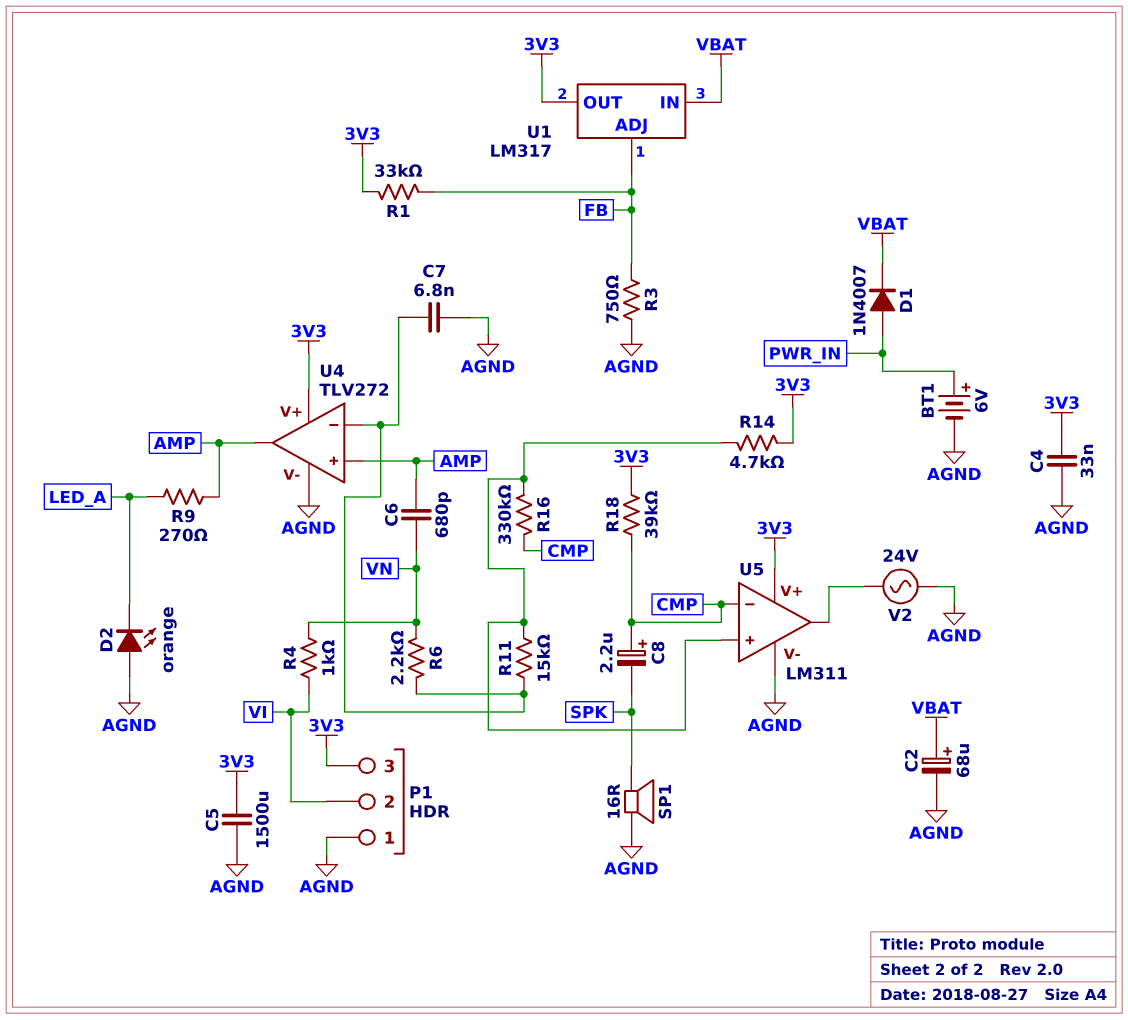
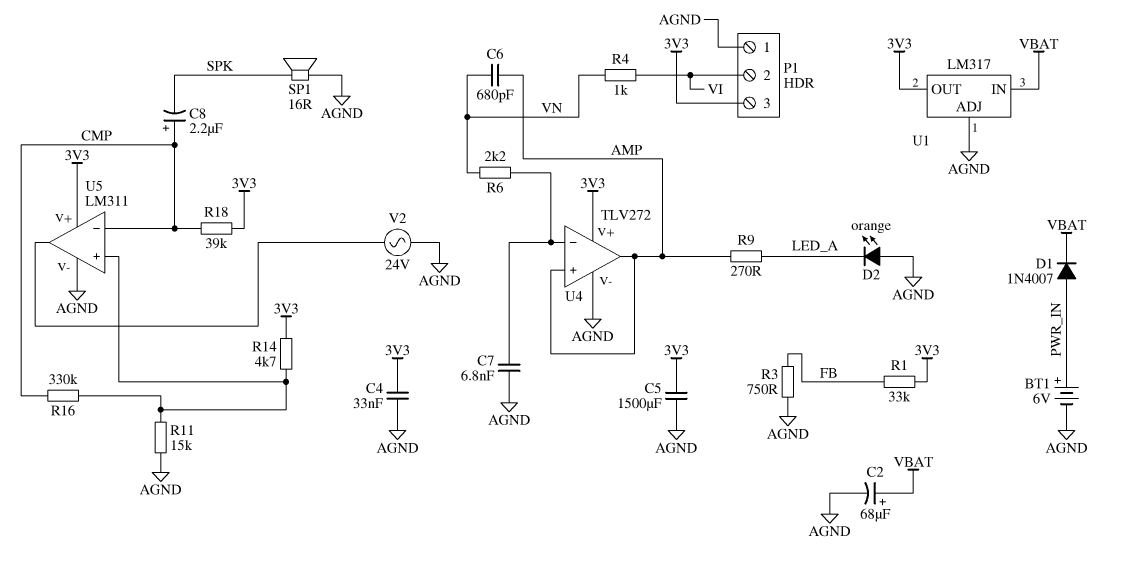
R11: 15k (U4/in-, U5/in+) -> 15k (AGND, U5/in+)
U1 pin ADJ: FB -> AGND

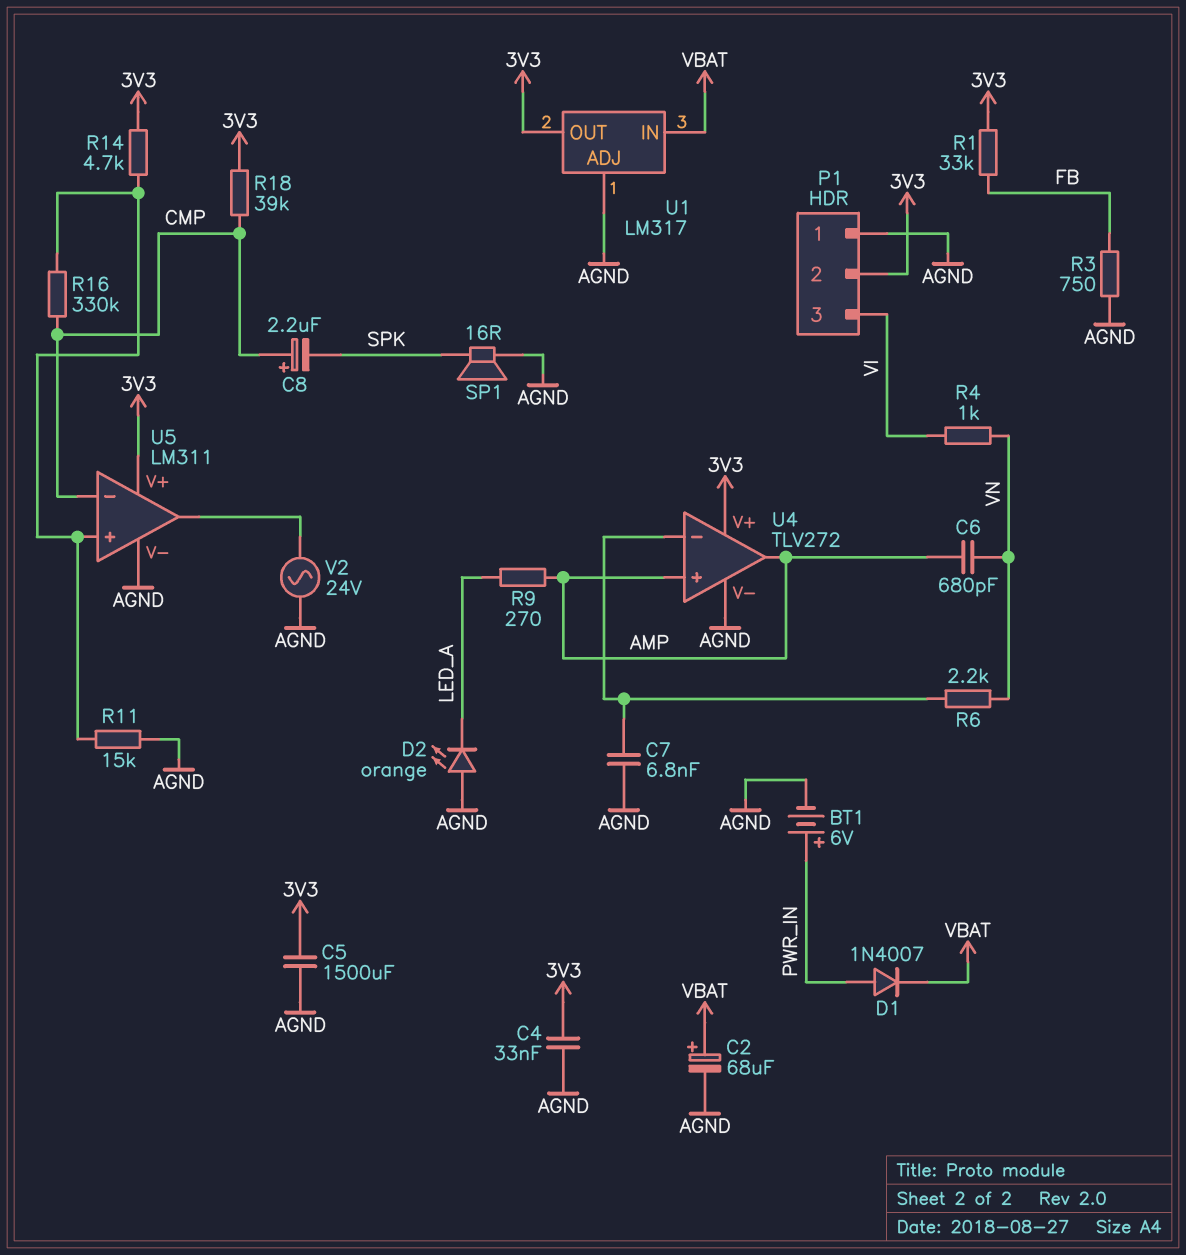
P1 pin 2: VI -> 3V3
P1 pin 3: 3V3 -> VI

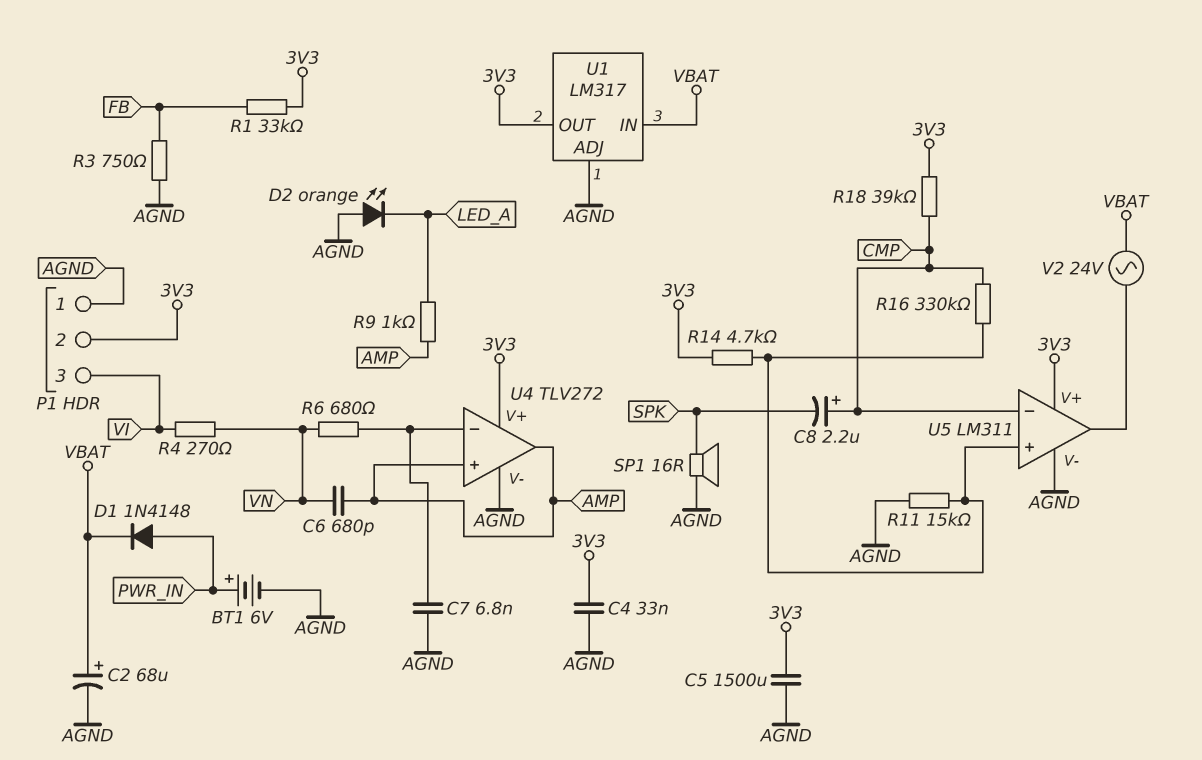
D1: diode 1N4007 (A PWR_IN, K VBAT) -> diode 1N4148 (A PWR_IN, K VBAT)
R4: 1k (VI, VN) -> 270 (VI, VN)
R6: 2.2k (U4/in-, VN) -> 680 (U4/in-, VN)
R9: 270 (AMP, LED_A) -> 1k (AMP, LED_A)
V2: AC 24V (AGND, U5/out) -> AC 24V (U5/out, VBAT)

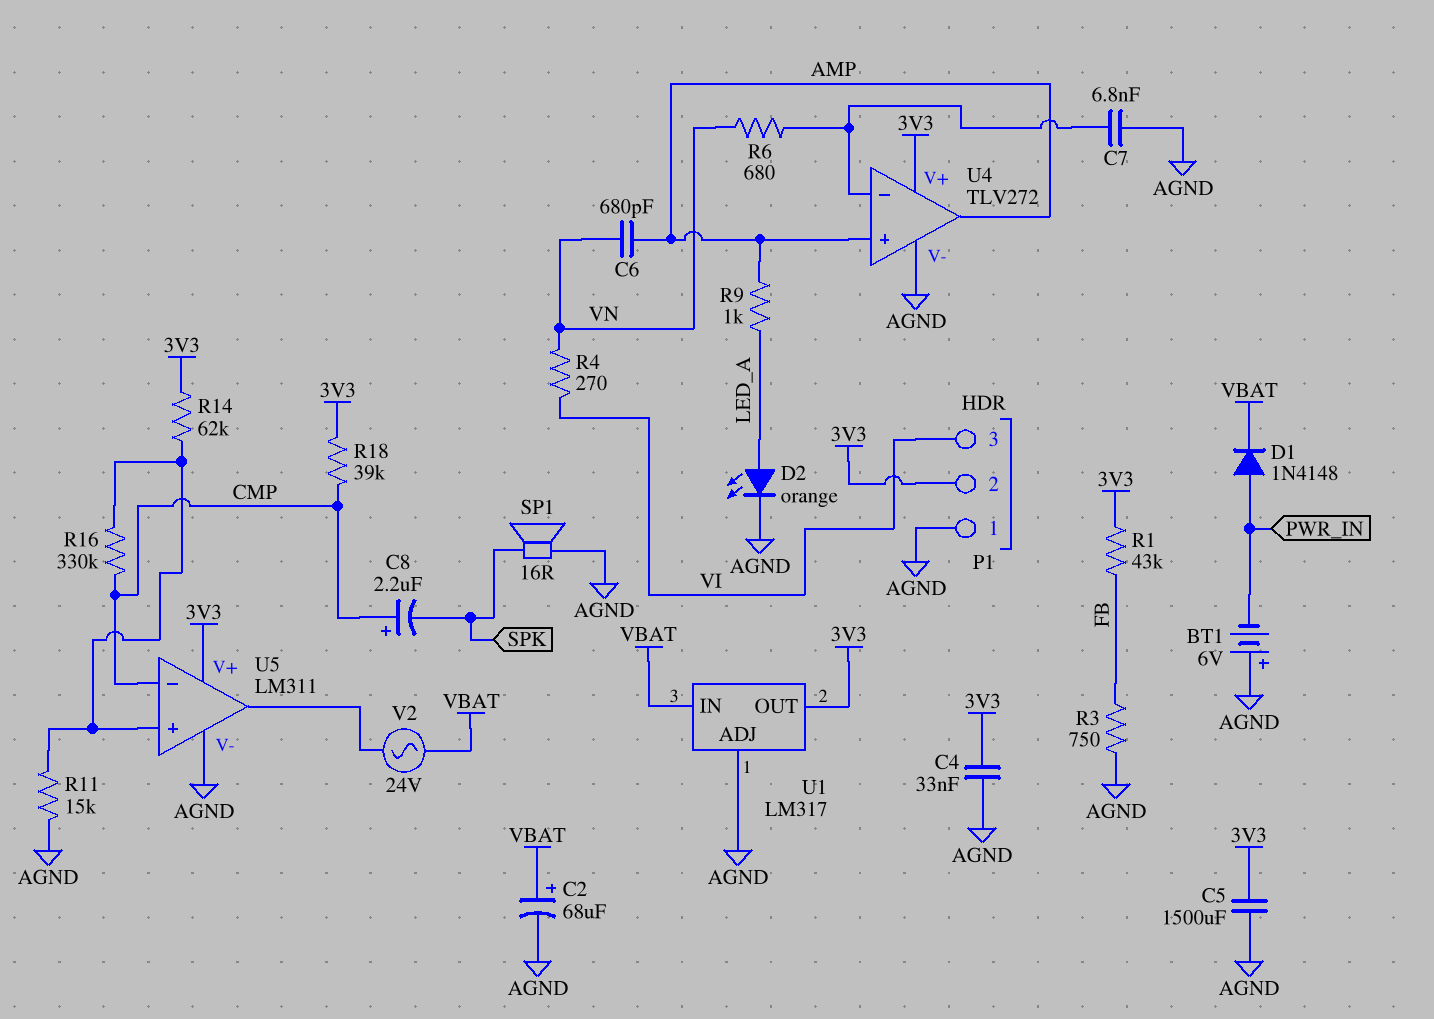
BT1: 6V (plus PWR_IN, minus AGND) -> 6V (plus AGND, minus PWR_IN)
D2: LED orange (A AGND, K LED_A) -> LED orange (A LED_A, K AGND)
R1: 33k (3V3, FB) -> 43k (3V3, FB)
R14: 4.7k (3V3, U5/in+) -> 62k (3V3, U5/in+)

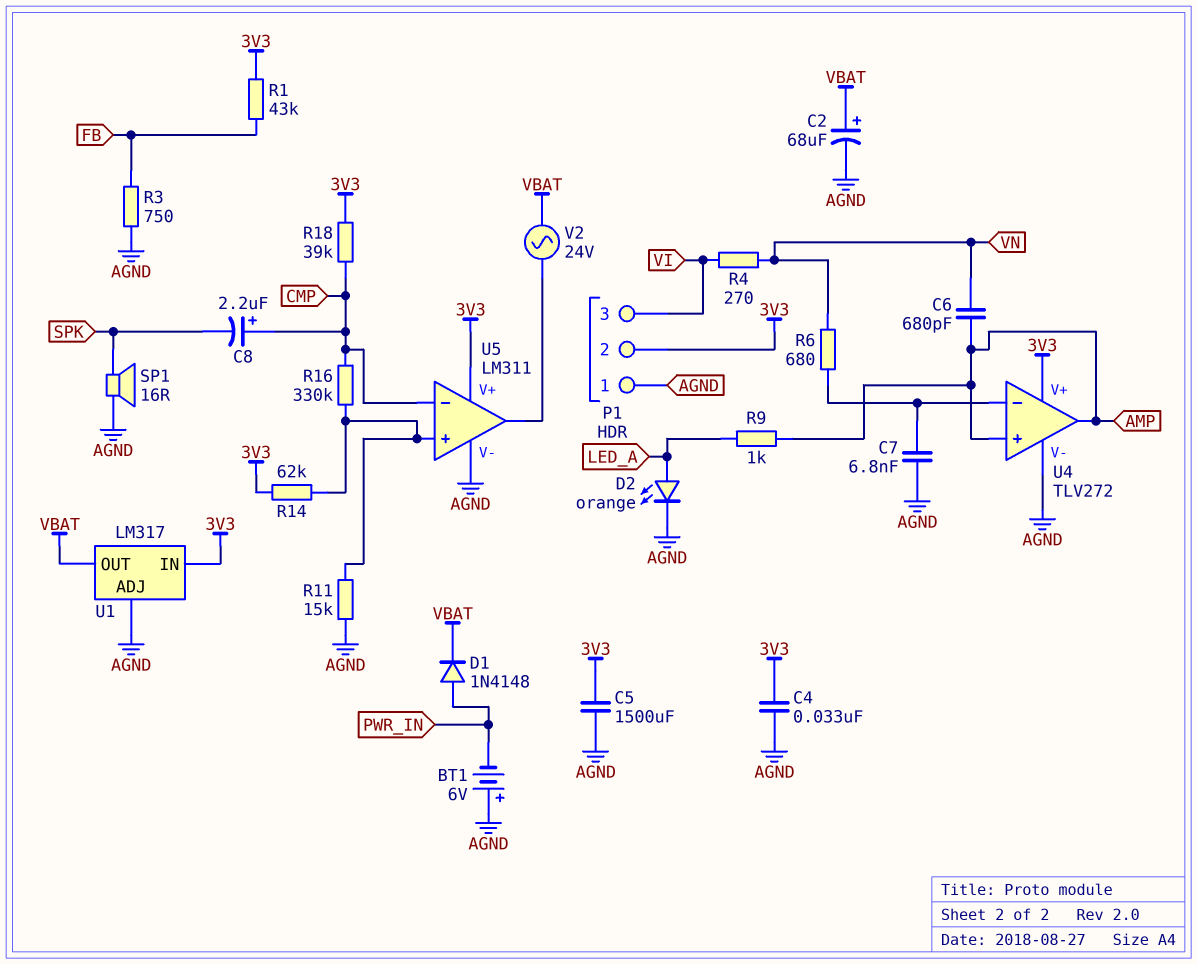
U1 pin IN: VBAT -> 3V3
U1 pin OUT: 3V3 -> VBAT

